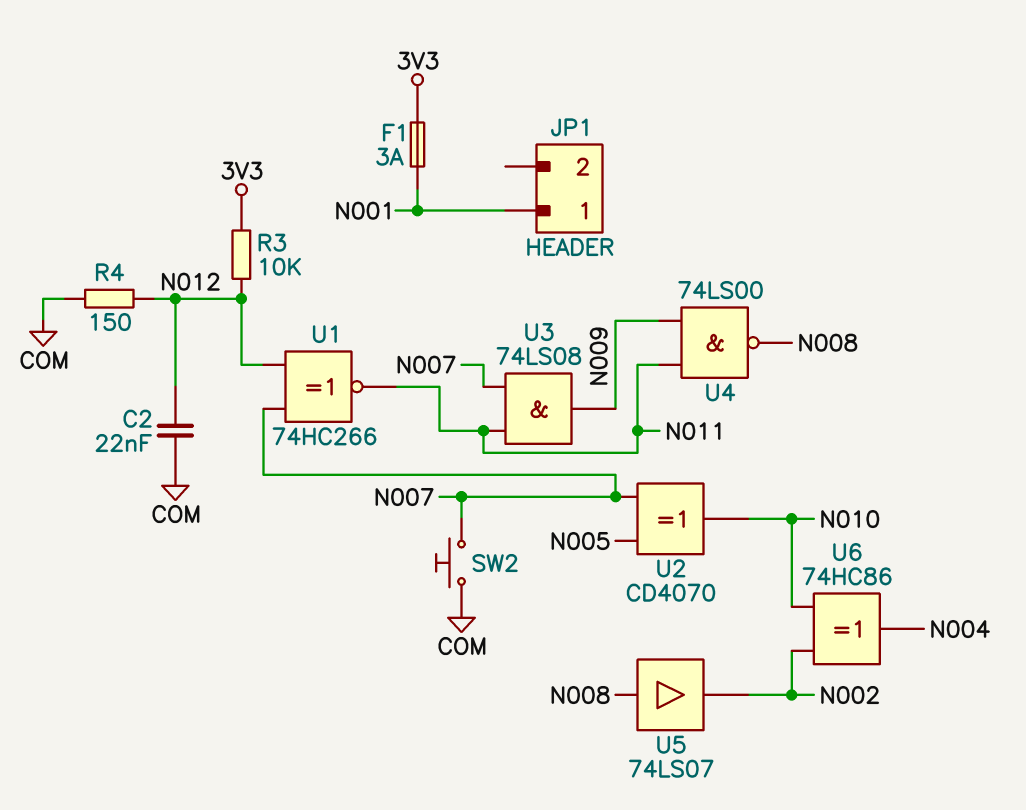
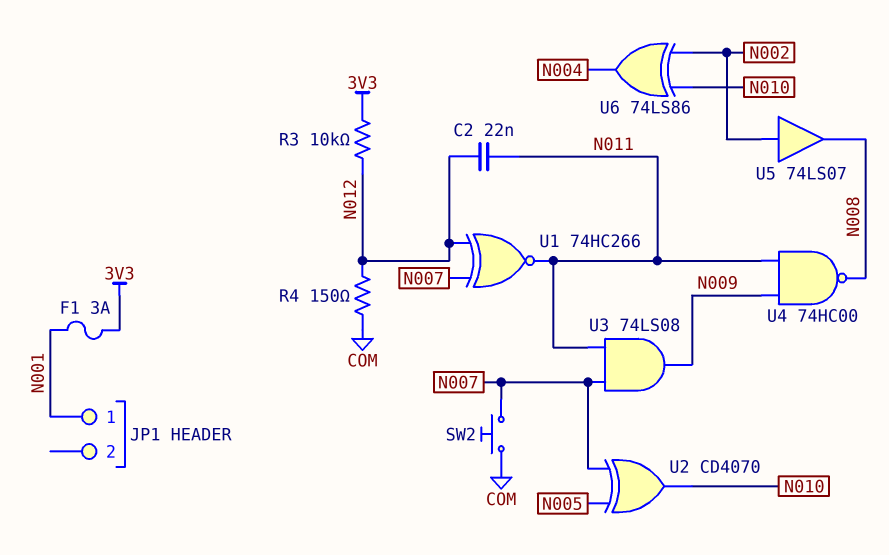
C2: 22nF (COM, N012) -> 22nF (N011, N012)
U4: NAND 74LS00 (in N009, in N011, out N008) -> NAND 74HC00 (in N009, in N011, out N008)
U5: buffer 74LS07 (in N008, out N002) -> buffer 74LS07 (in N002, out N008)
U6: XOR 74HC86 (in N002, in N010, out N004) -> XOR 74LS86 (in N002, in N010, out N004)

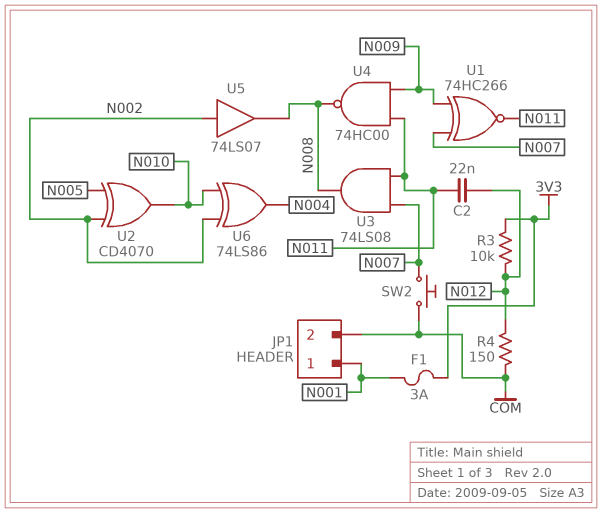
JP1 pin 2: none -> COM
U1: XNOR 74HC266 (in N007, in N012, out N011) -> XNOR 74HC266 (in N007, in N009, out N011)
U2: XOR CD4070 (in N005, in N007, out N010) -> XOR CD4070 (in N002, in N005, out N010)
U3: AND 74LS08 (in N007, in N011, out N009) -> AND 74LS08 (in N007, in N011, out N008)

